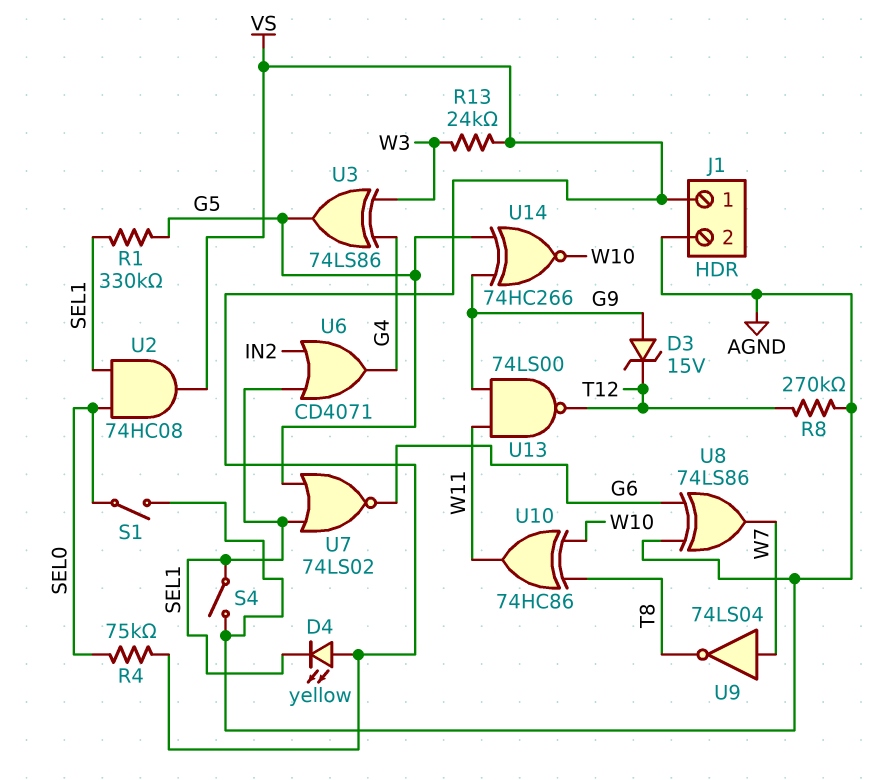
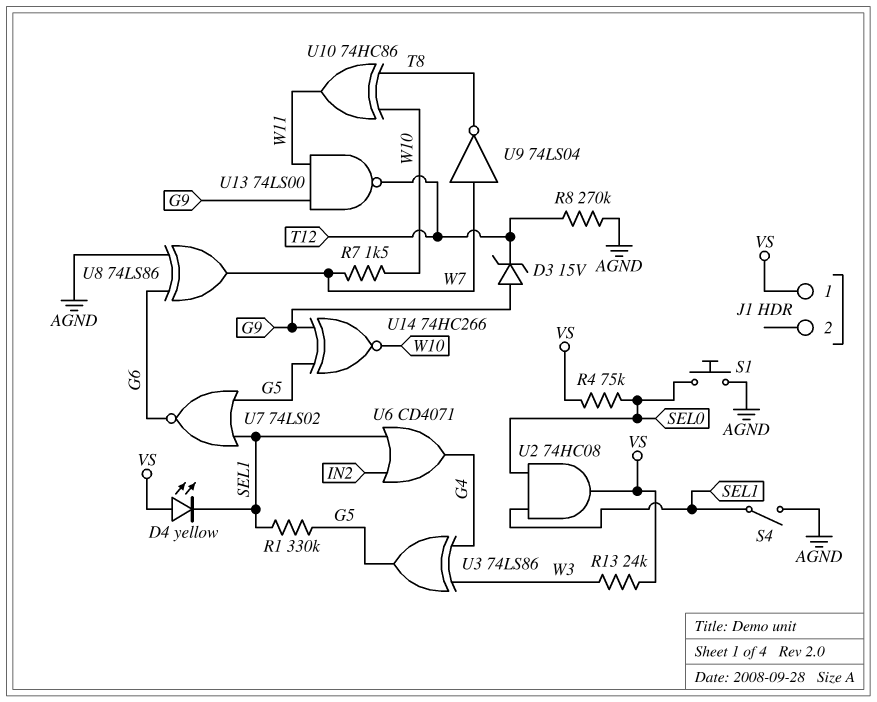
J1 pin 2: AGND -> none
R7: none -> 1.5k (W7, W10)
S1: switch (AGND, SEL0) -> button (AGND, SEL0)

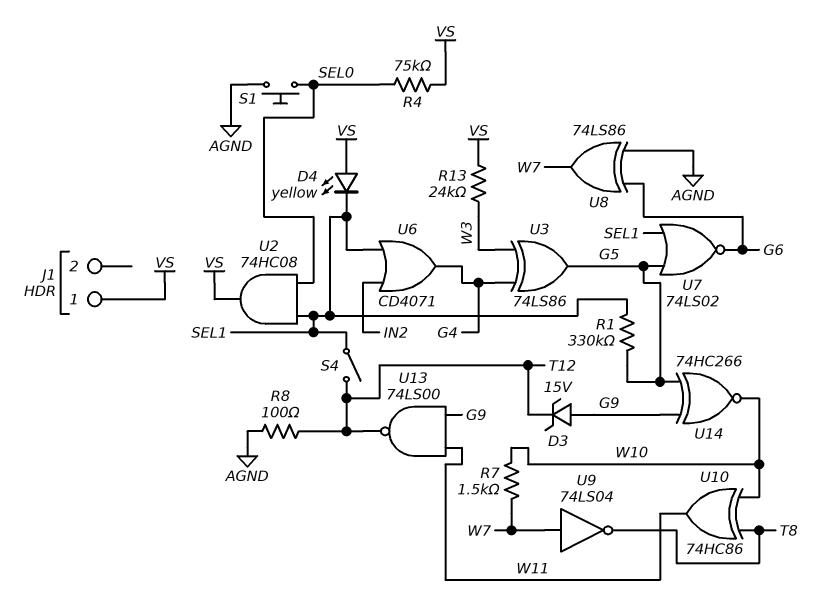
R8: 270k (AGND, T12) -> 100 (AGND, T12)
S4: switch (AGND, SEL1) -> switch (SEL1, T12)

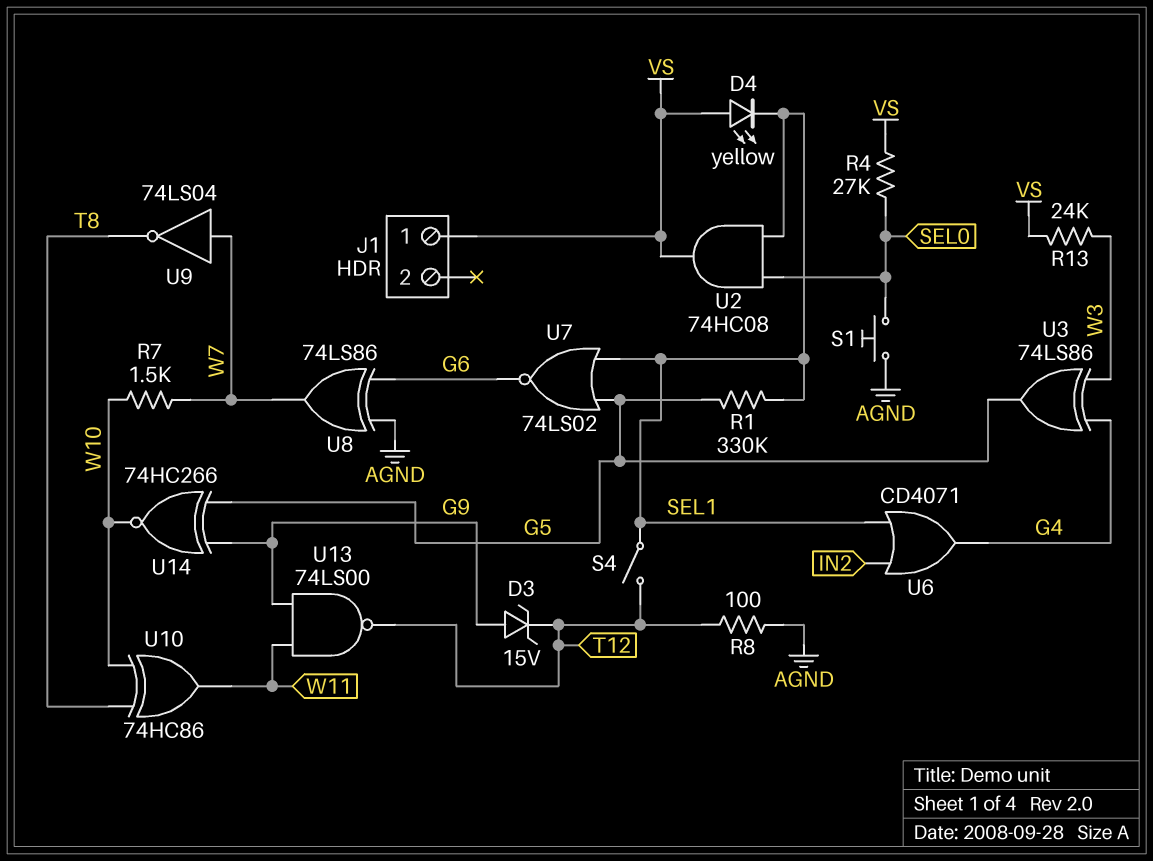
R4: 75k (SEL0, VS) -> 27k (SEL0, VS)

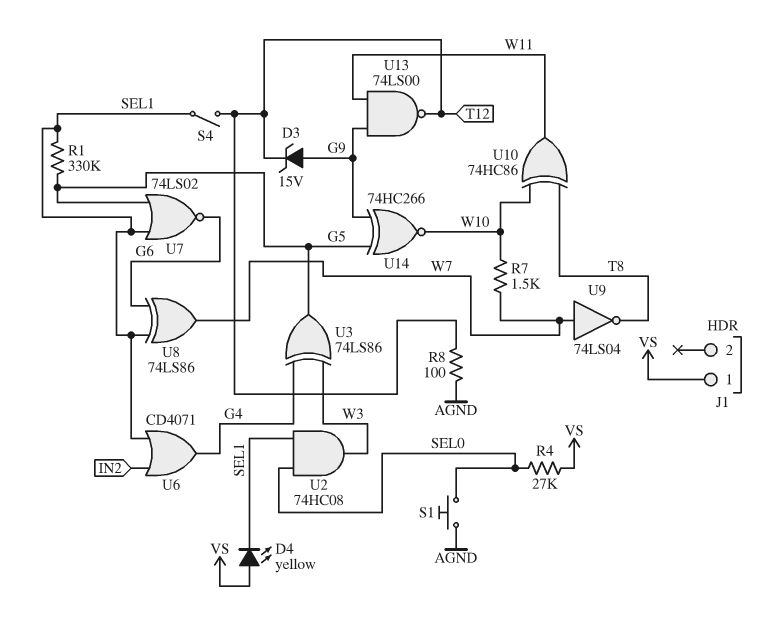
R13: 24k (VS, W3) -> none
U2: AND 74HC08 (in SEL0, in SEL1, out VS) -> AND 74HC08 (in SEL0, in SEL1, out W3)
U8: XOR 74LS86 (in AGND, in G6, out W7) -> XOR 74LS86 (in G6, in SEL1, out W7)

